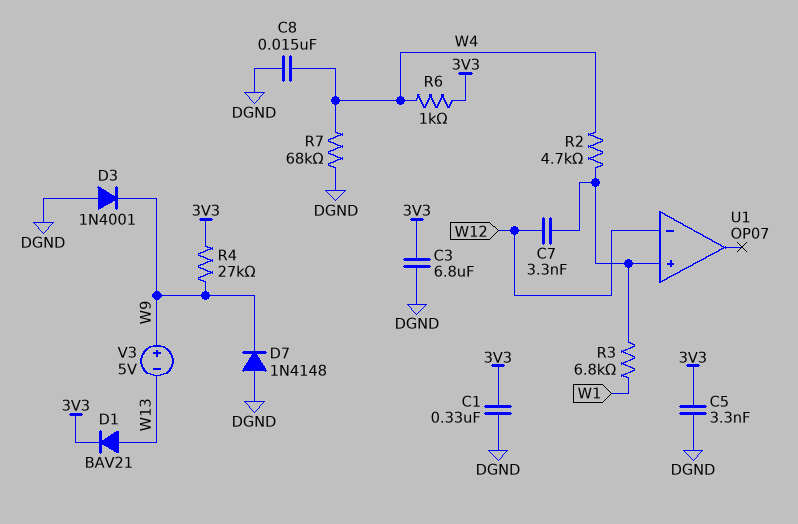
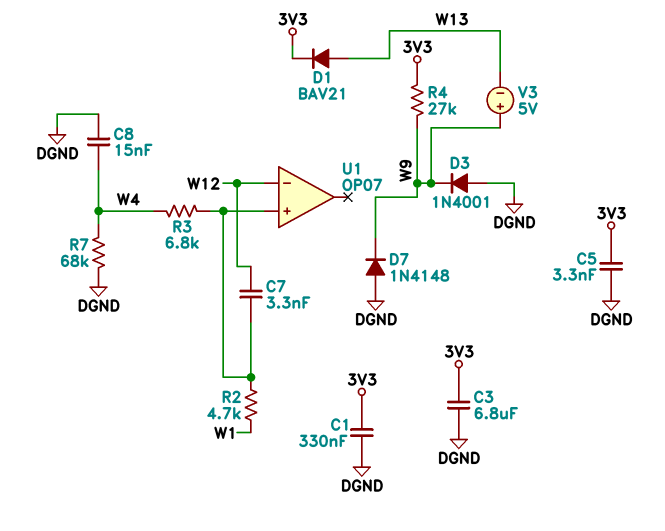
R2: 4.7k (U1/in+, W4) -> 4.7k (U1/in+, W1)
R3: 6.8k (U1/in+, W1) -> 6.8k (U1/in+, W4)
R6: 1k (3V3, W4) -> none

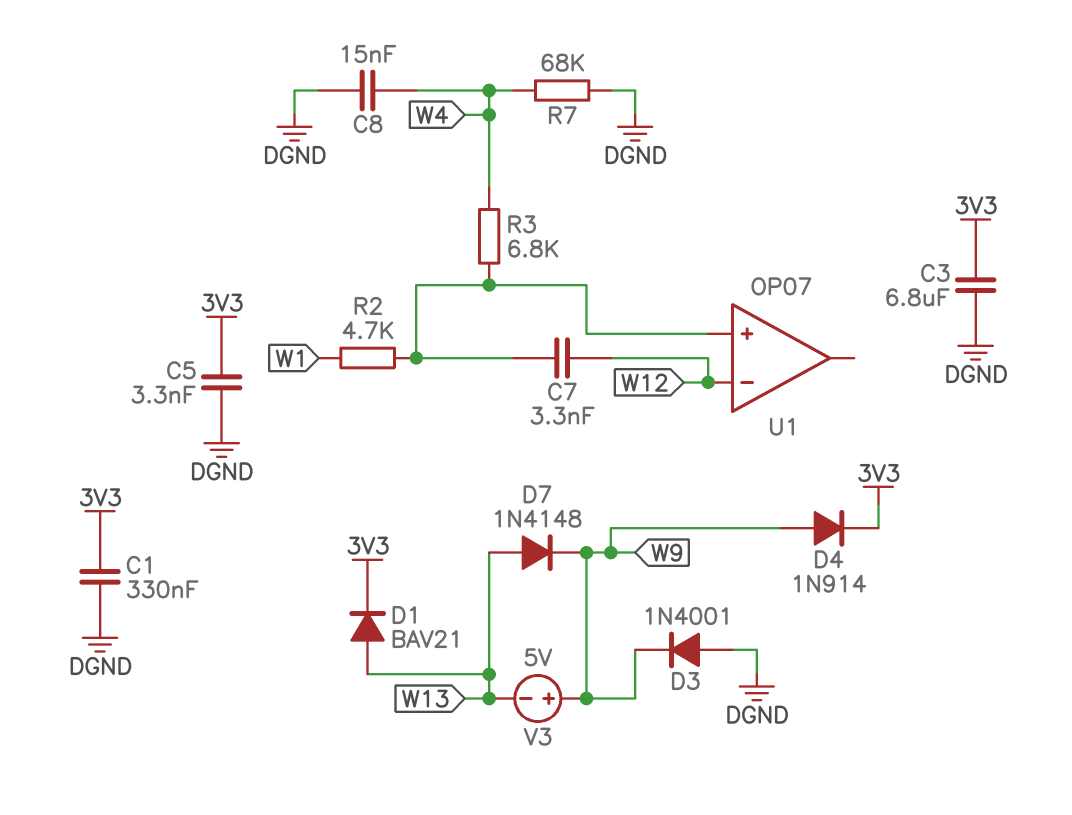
D4: none -> diode 1N914 (A W9, K 3V3)
D7: diode 1N4148 (A DGND, K W9) -> diode 1N4148 (A W13, K W9)
R4: 27k (3V3, W9) -> none

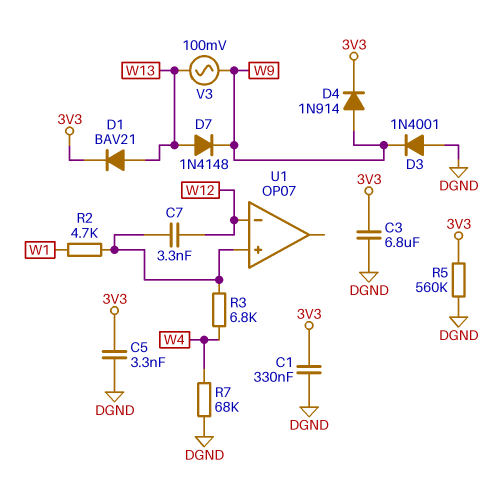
C8: 15nF (DGND, W4) -> none
R5: none -> 560k (3V3, DGND)
V3: 5V (plus W9, minus W13) -> AC 100mV (W9, W13)

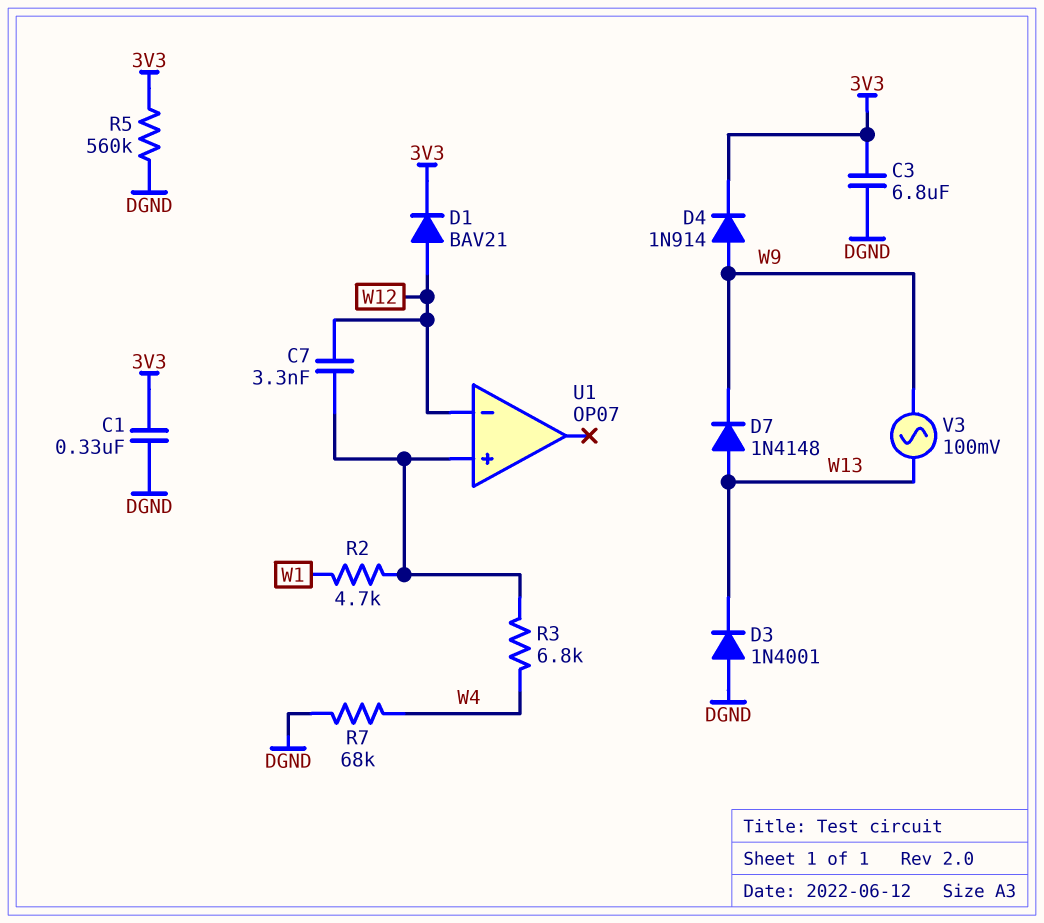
C5: 3.3nF (3V3, DGND) -> none
D1: diode BAV21 (A W13, K 3V3) -> diode BAV21 (A W12, K 3V3)
D3: diode 1N4001 (A DGND, K W9) -> diode 1N4001 (A DGND, K W13)

